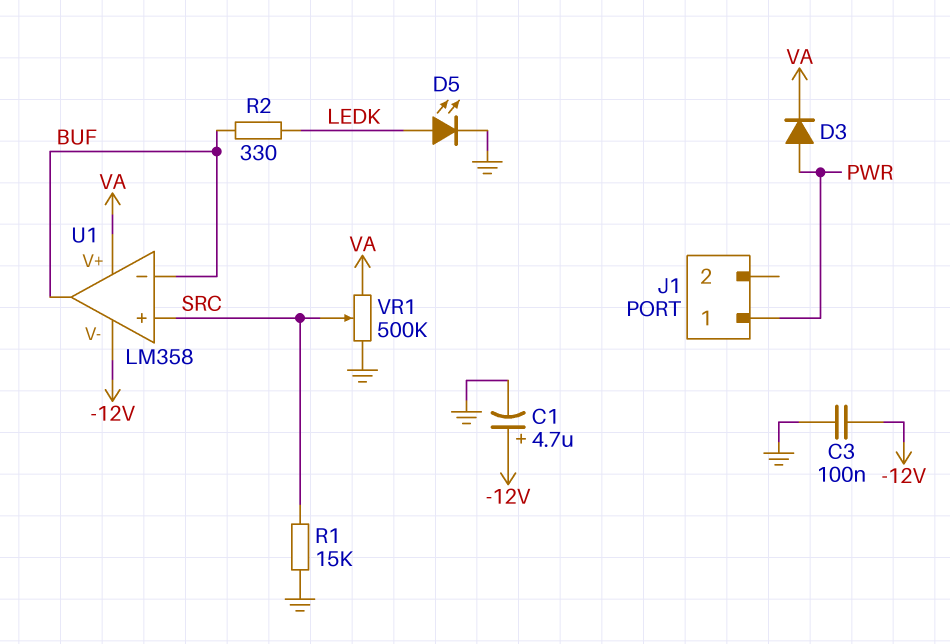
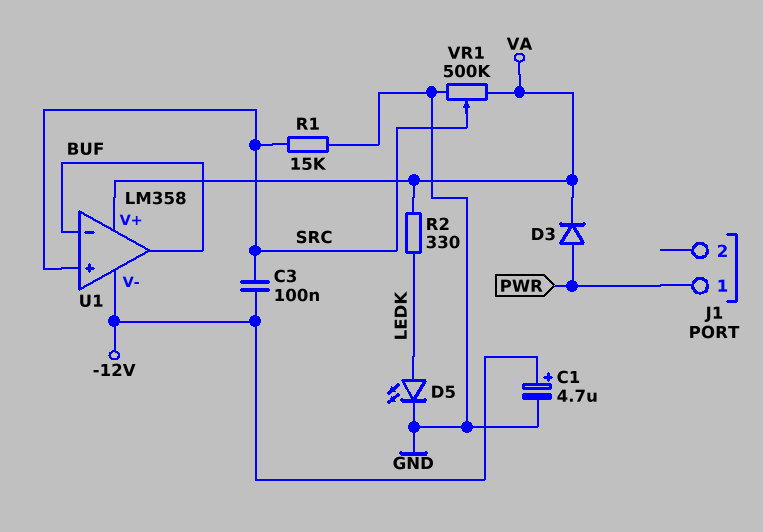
C3: 100nF (-12V, GND) -> 100nF (-12V, SRC)
R2: 330 (BUF, LEDK) -> 330 (LEDK, VA)

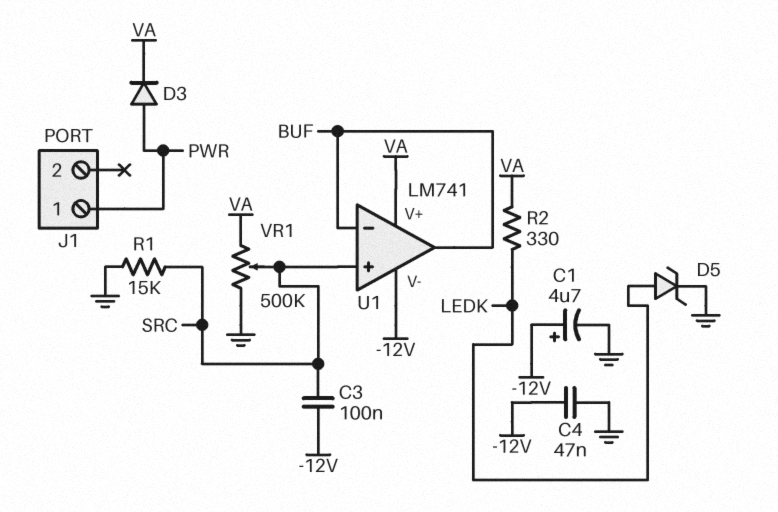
C4: none -> 47nF (-12V, GND)
D5: LED (A LEDK, K GND) -> zener (A LEDK, K GND)
U1: LM358 -> LM741

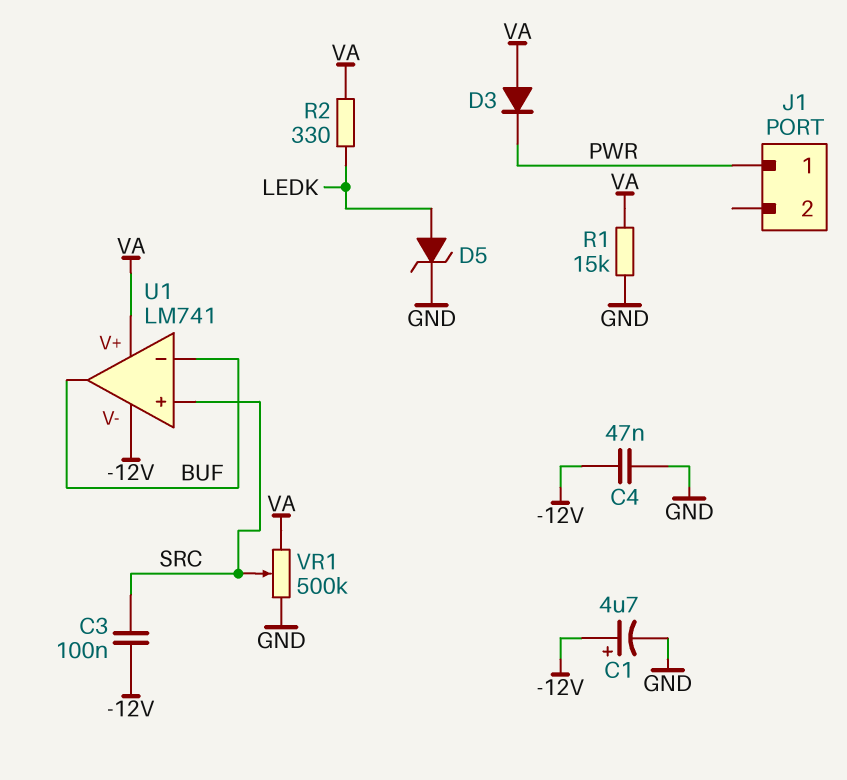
D3: diode (A PWR, K VA) -> diode (A VA, K PWR)
R1: 15k (GND, SRC) -> 15k (GND, VA)

